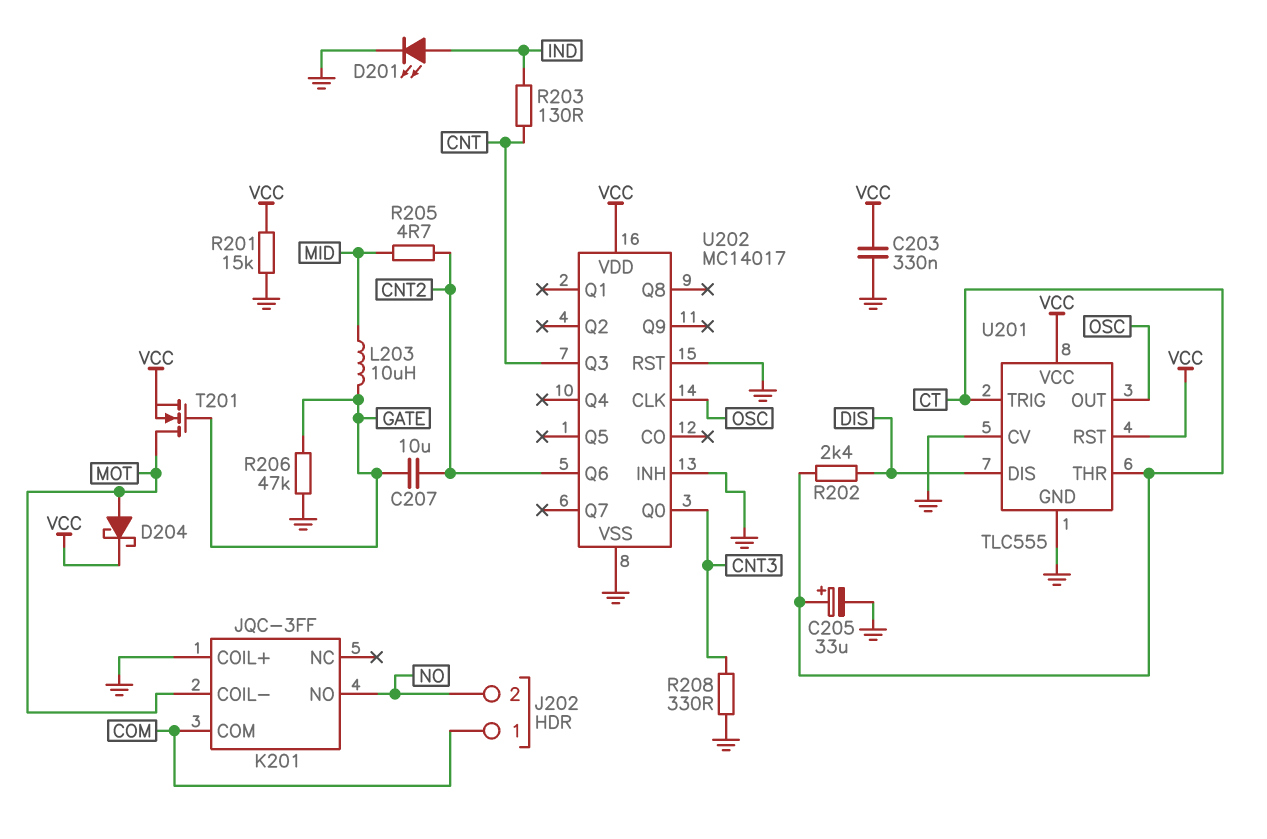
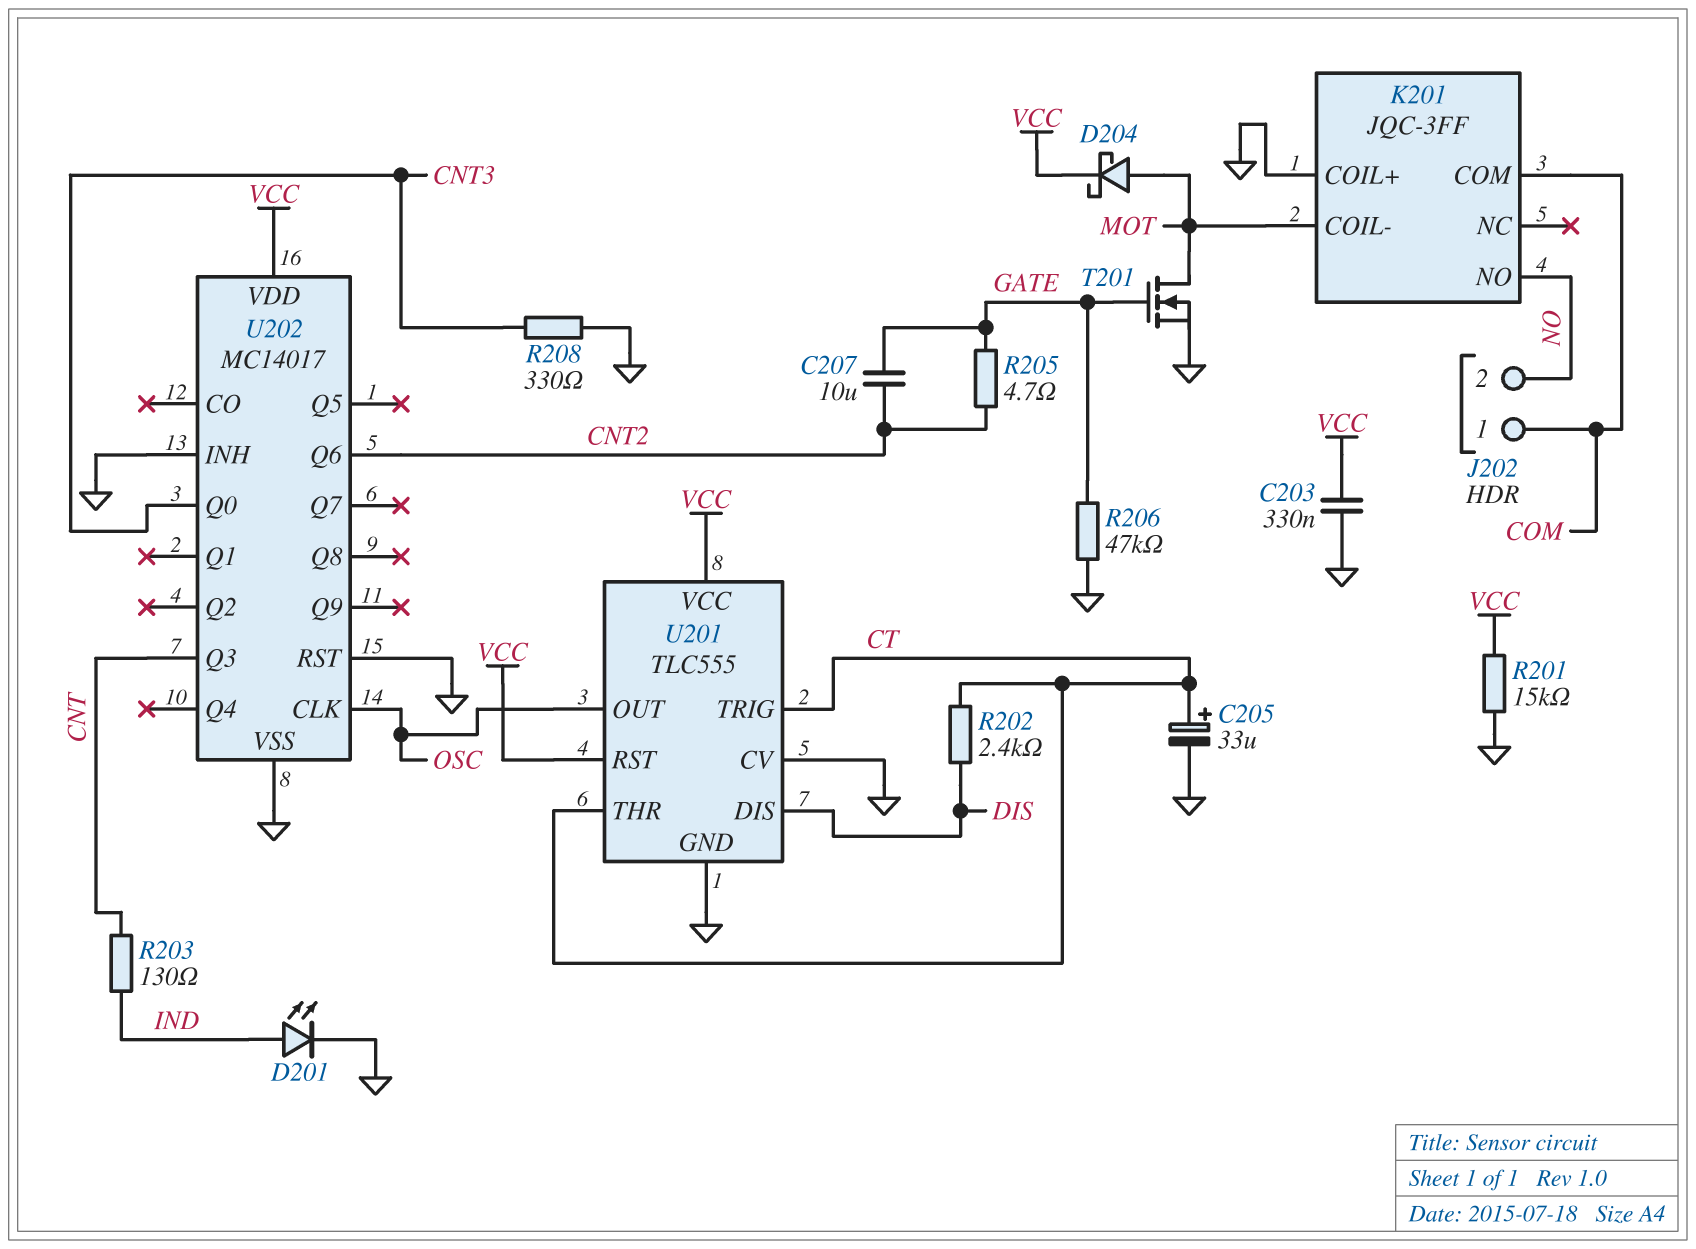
L203: 10uH (GATE, MID) -> none
R205: 4.7 (CNT2, MID) -> 4.7 (CNT2, GATE)
T201: NMOS (G GATE, D MOT, S VCC) -> NMOS (G GATE, D MOT, S GND)

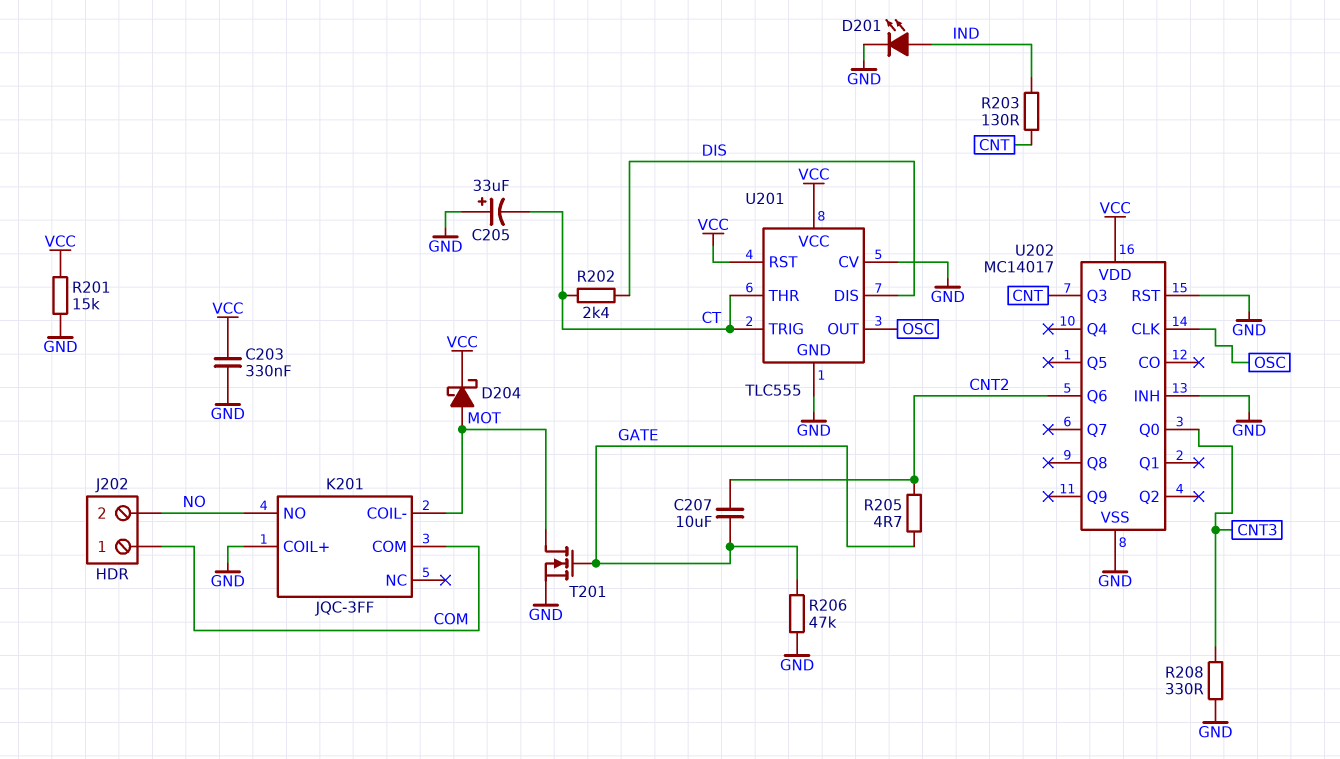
C205: 33uF (plus CT, minus GND) -> 33uF (plus GND, minus CT)

